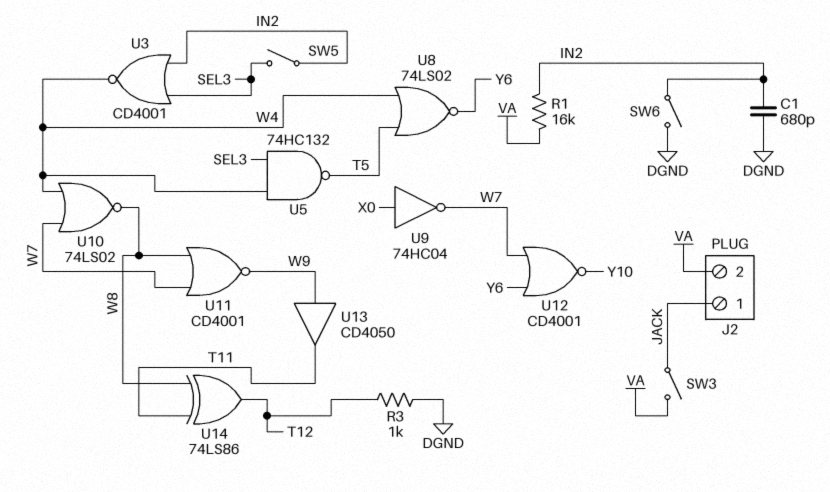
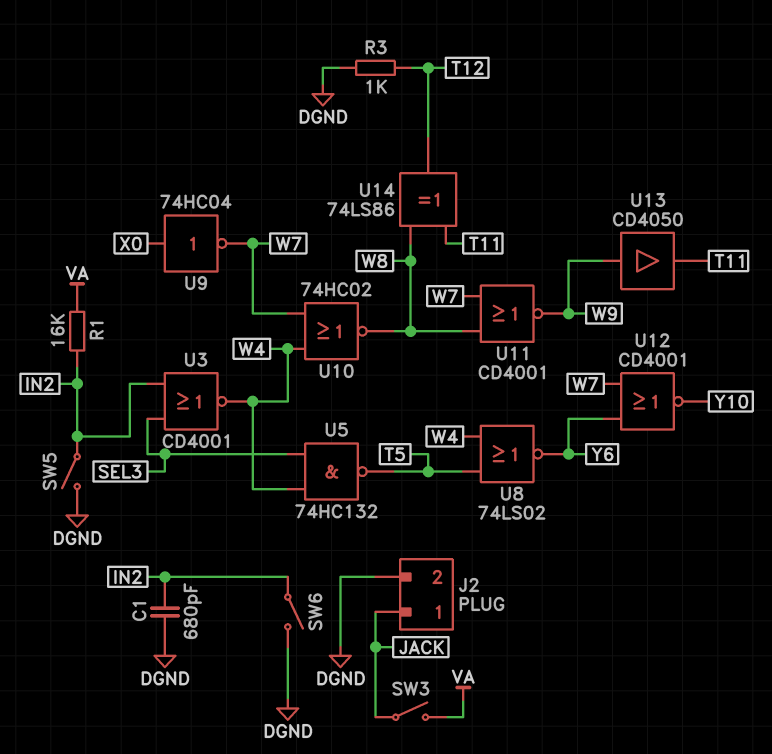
J2 pin 2: VA -> DGND
SW5: switch (IN2, SEL3) -> switch (DGND, IN2)
U10: NOR 74LS02 (in W4, in W7, out W8) -> NOR 74HC02 (in W4, in W7, out W8)

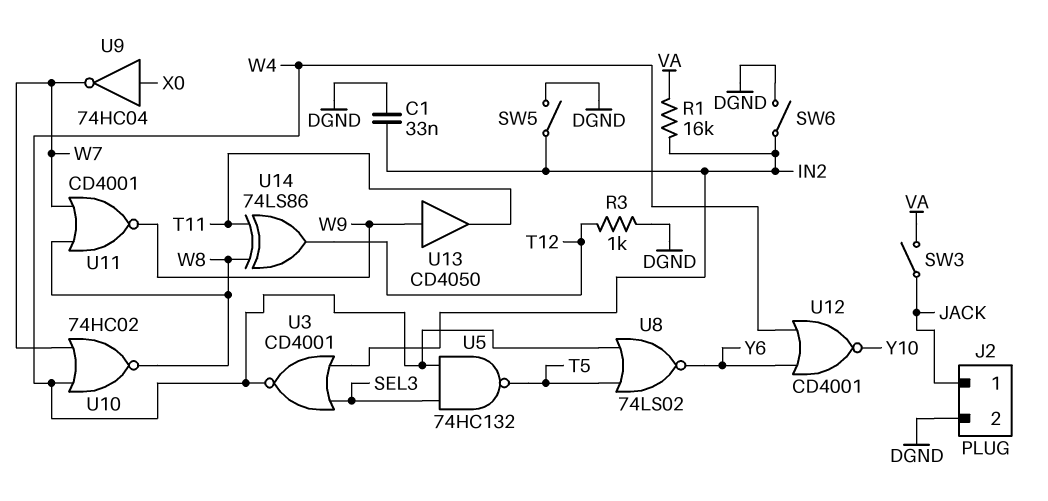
C1: 680pF (DGND, IN2) -> 33nF (DGND, IN2)
U12: NOR CD4001 (in W7, in Y6, out Y10) -> NOR CD4001 (in W4, in Y6, out Y10)

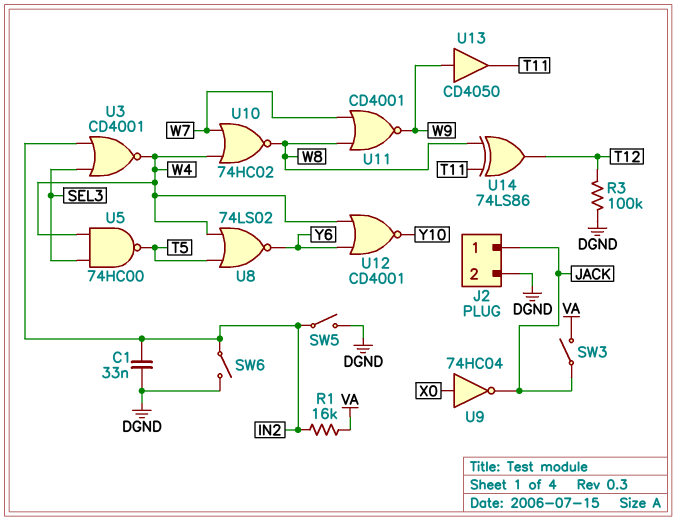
R3: 1k (DGND, T12) -> 100k (DGND, T12)
U5: NAND 74HC132 (in SEL3, in W4, out T5) -> NAND 74HC00 (in SEL3, in W4, out T5)
U9: NOT 74HC04 (in X0, out W7) -> NOT 74HC04 (in X0, out JACK)

